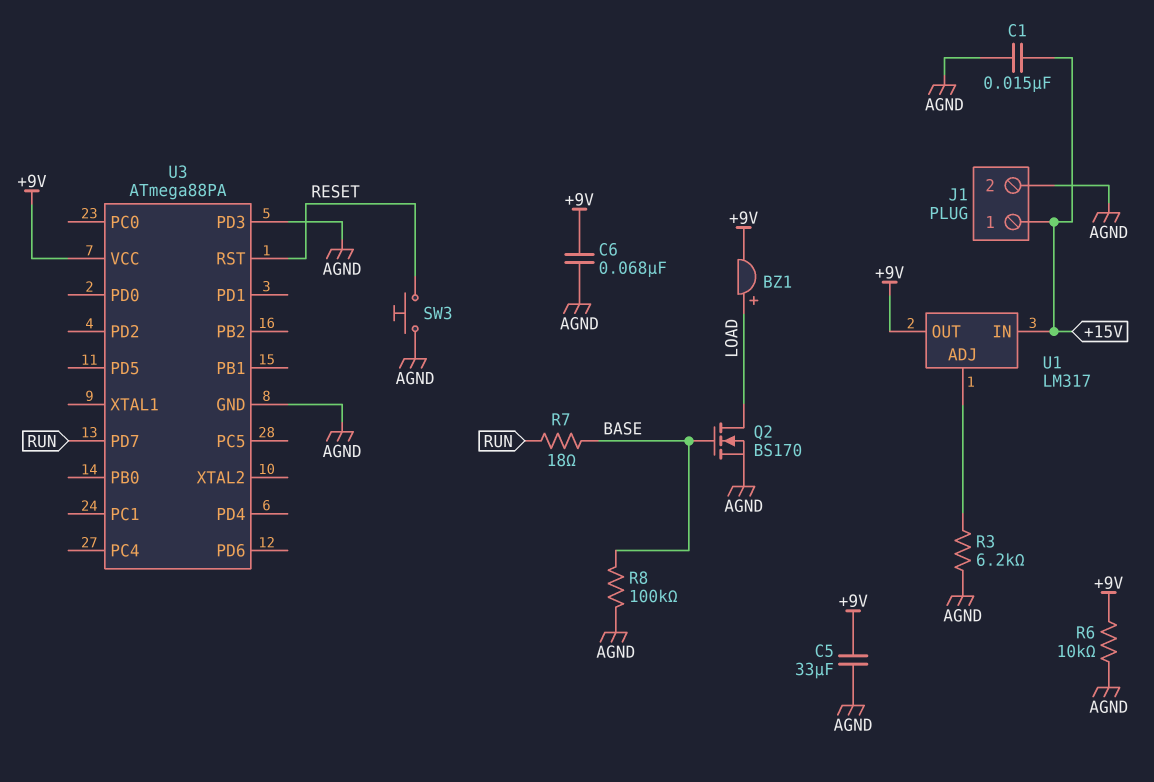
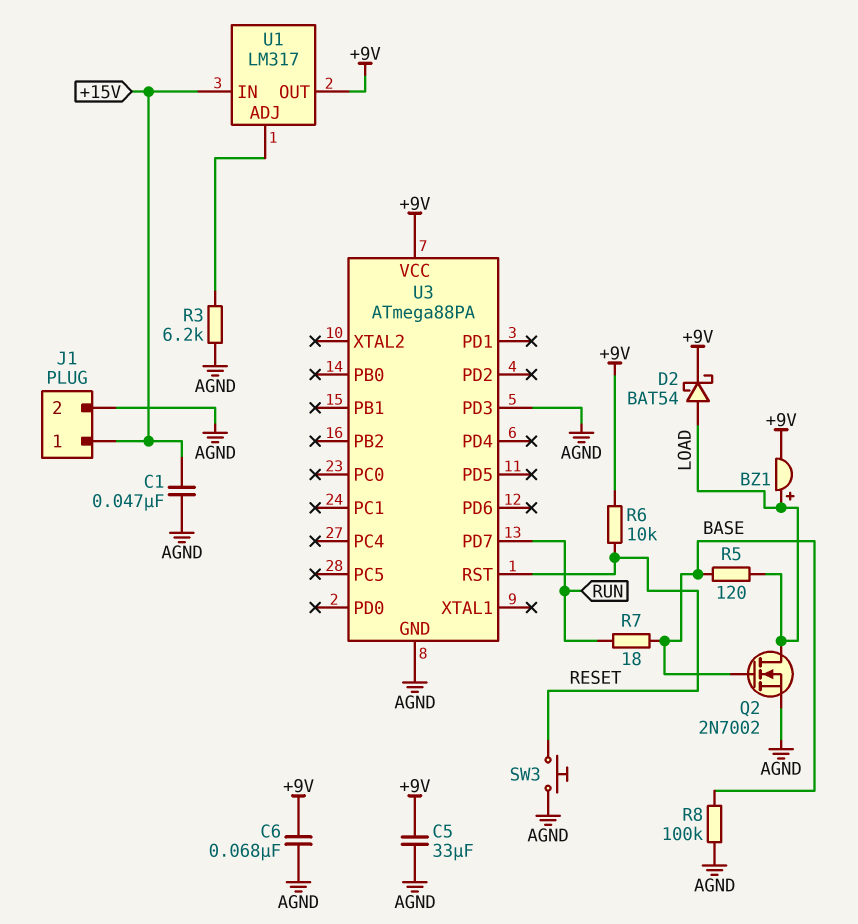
C1: 15nF (+15V, AGND) -> 47nF (+15V, AGND)
D2: none -> schottky BAT54 (A LOAD, K +9V)
Q2: NMOS BS170 (G BASE, D LOAD, S AGND) -> NMOS 2N7002 (G BASE, D LOAD, S AGND)
R5: none -> 120 (BASE, LOAD)
R6: 10k (+9V, AGND) -> 10k (+9V, RESET)

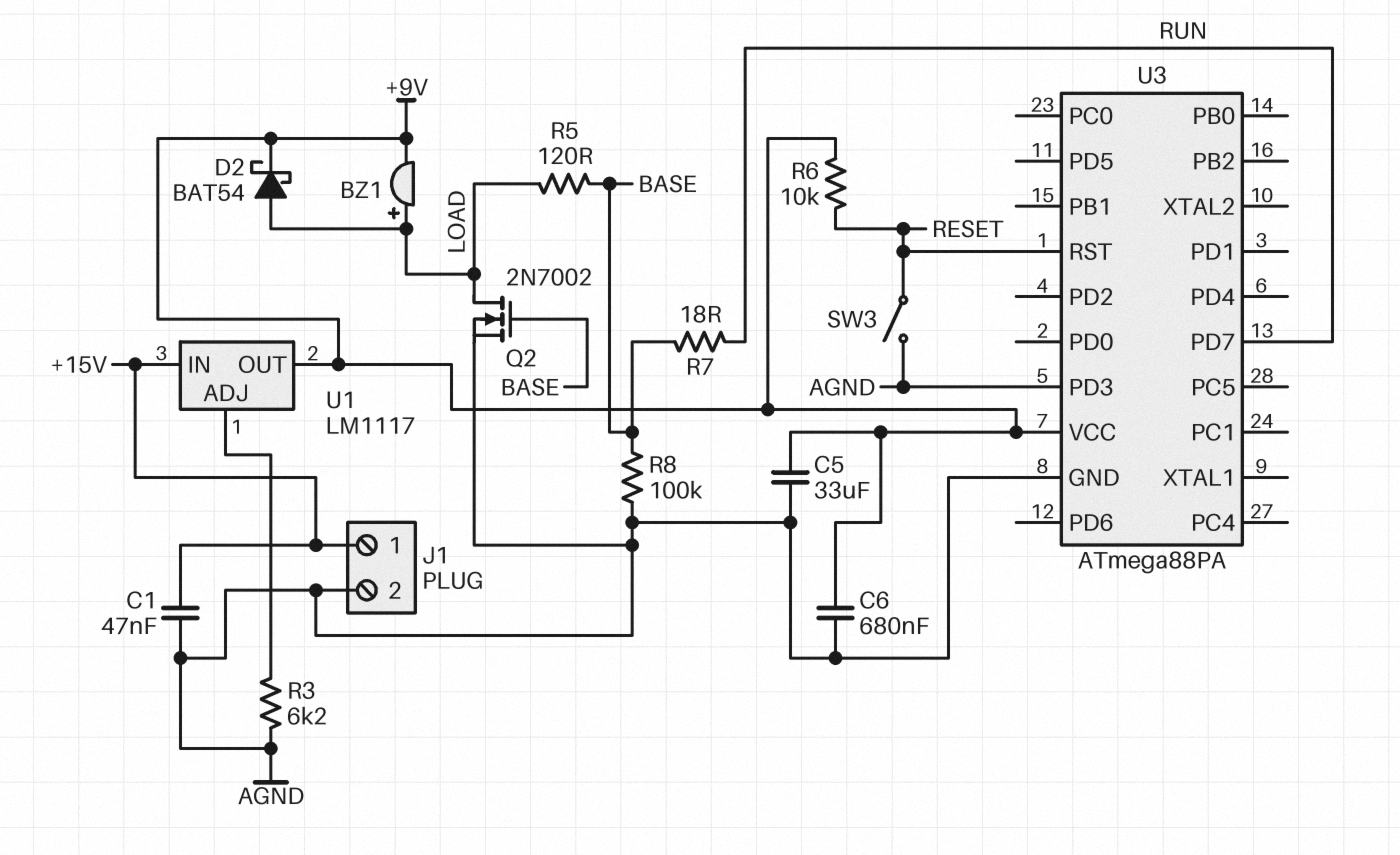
C6: 68nF (+9V, AGND) -> 680nF (+9V, AGND)
SW3: button (AGND, RESET) -> switch (AGND, RESET)
U1: LM317 -> LM1117

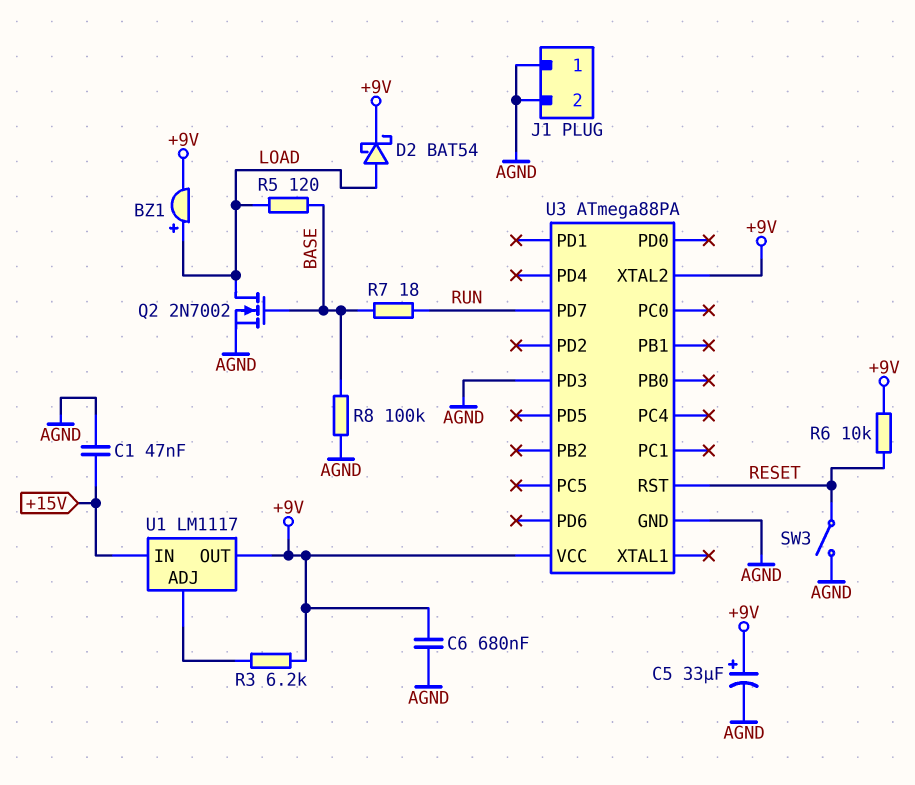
C5: 33uF (+9V, AGND) -> 33uF (plus +9V, minus AGND)
J1 pin 1: +15V -> AGND
R3: 6.2k (AGND, U1/ADJ) -> 6.2k (+9V, U1/ADJ)
U3 pin XTAL2: none -> +9V

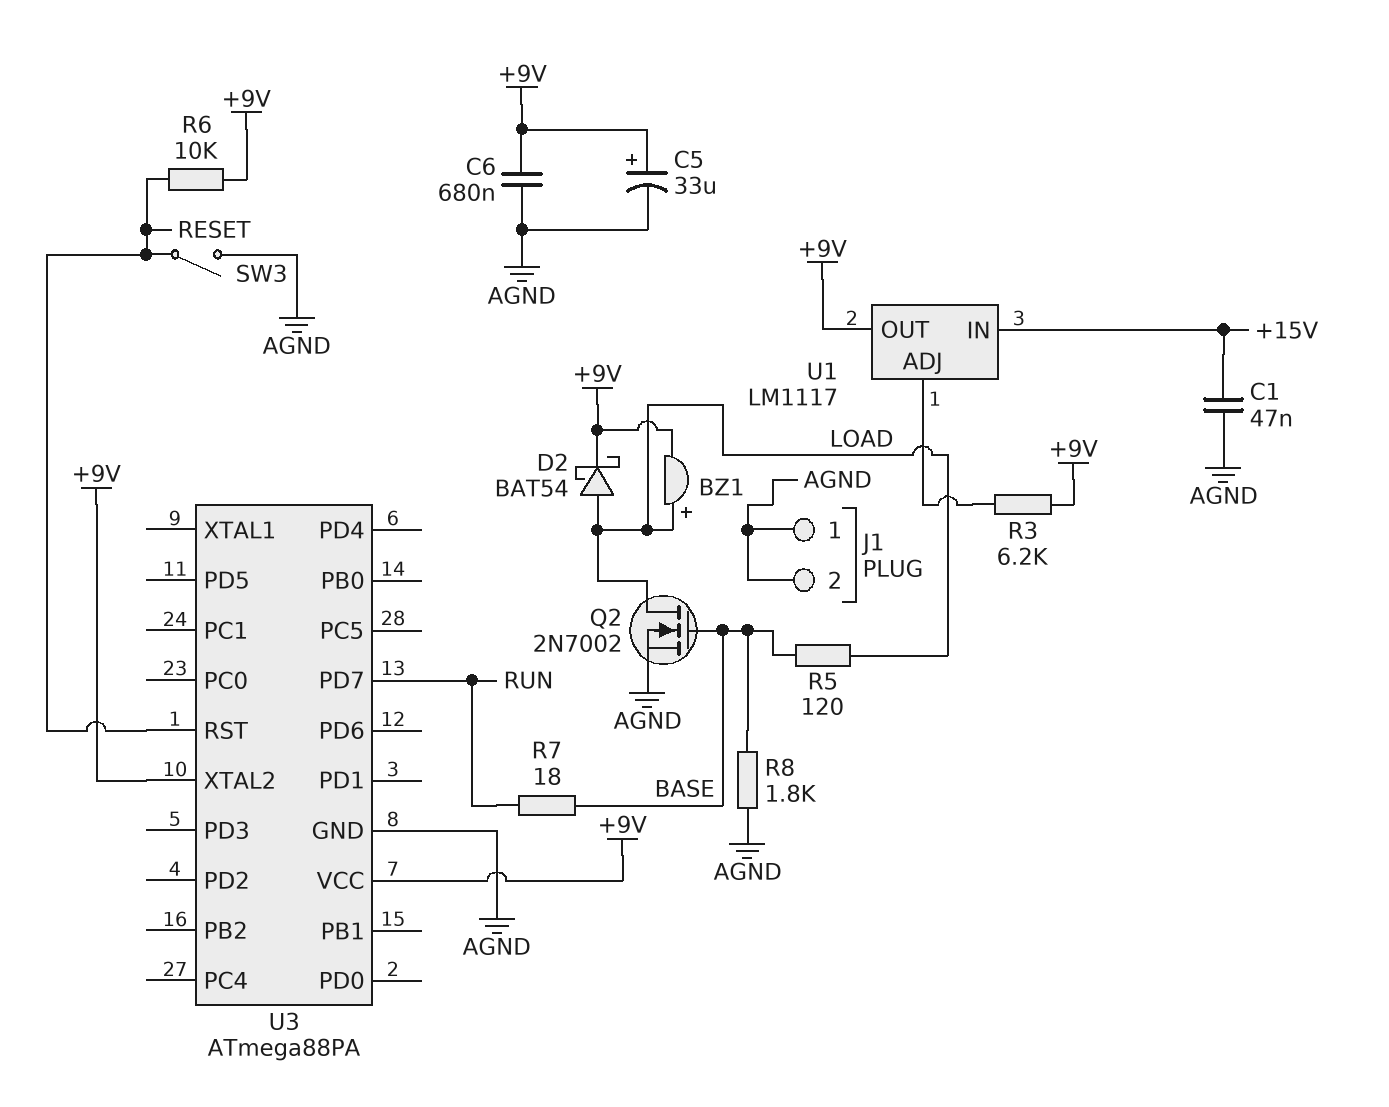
R8: 100k (AGND, BASE) -> 1.8k (AGND, BASE)
U3 pin PD3: AGND -> none

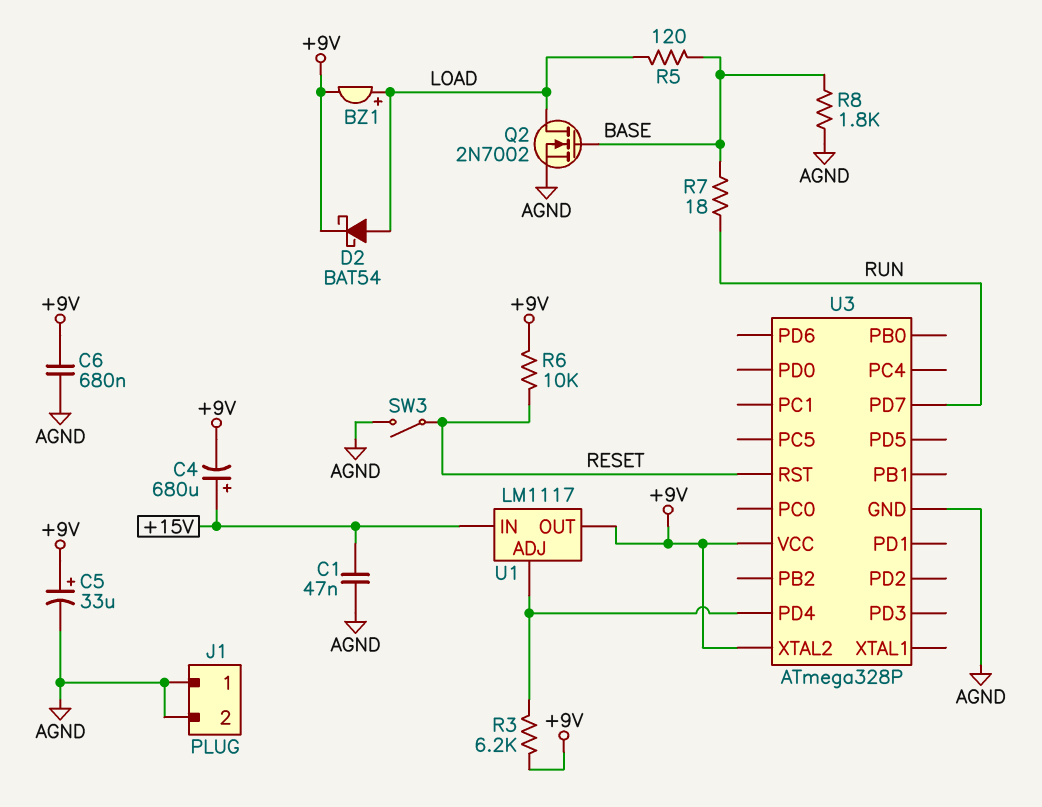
C4: none -> 680uF (plus +15V, minus +9V)
U3: ATmega88PA -> ATmega328P
U3 pin PD4: none -> U1/ADJ

